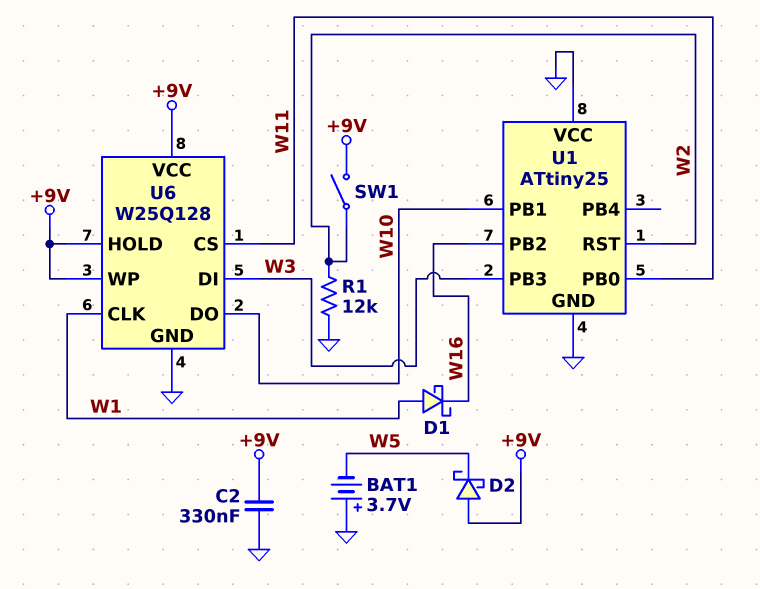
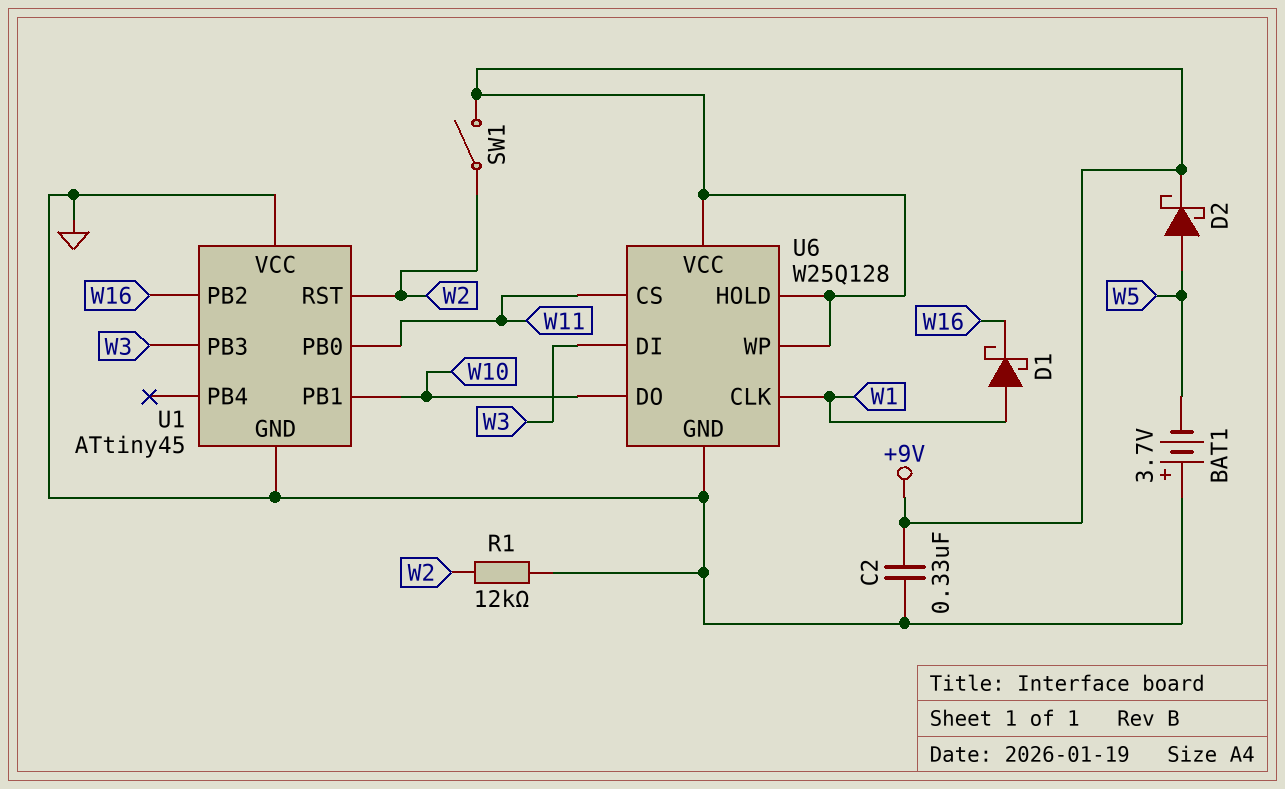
D2: schottky (A +9V, K W5) -> schottky (A W5, K +9V)
U1: ATtiny25 -> ATtiny45

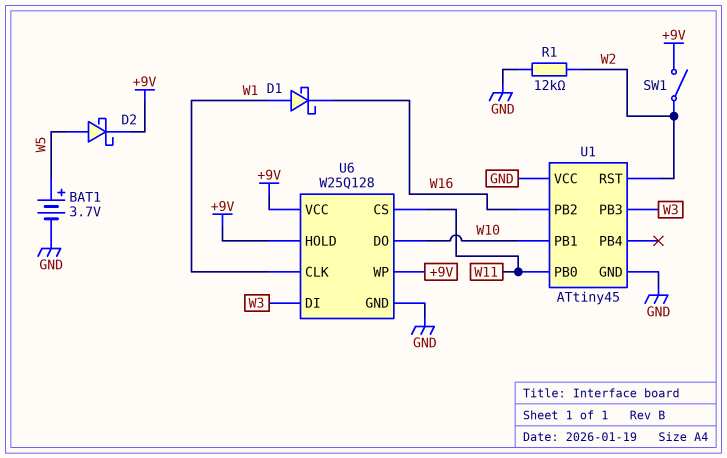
BAT1: 3.7V (plus GND, minus W5) -> 3.7V (plus W5, minus GND)
C2: 330nF (+9V, GND) -> none

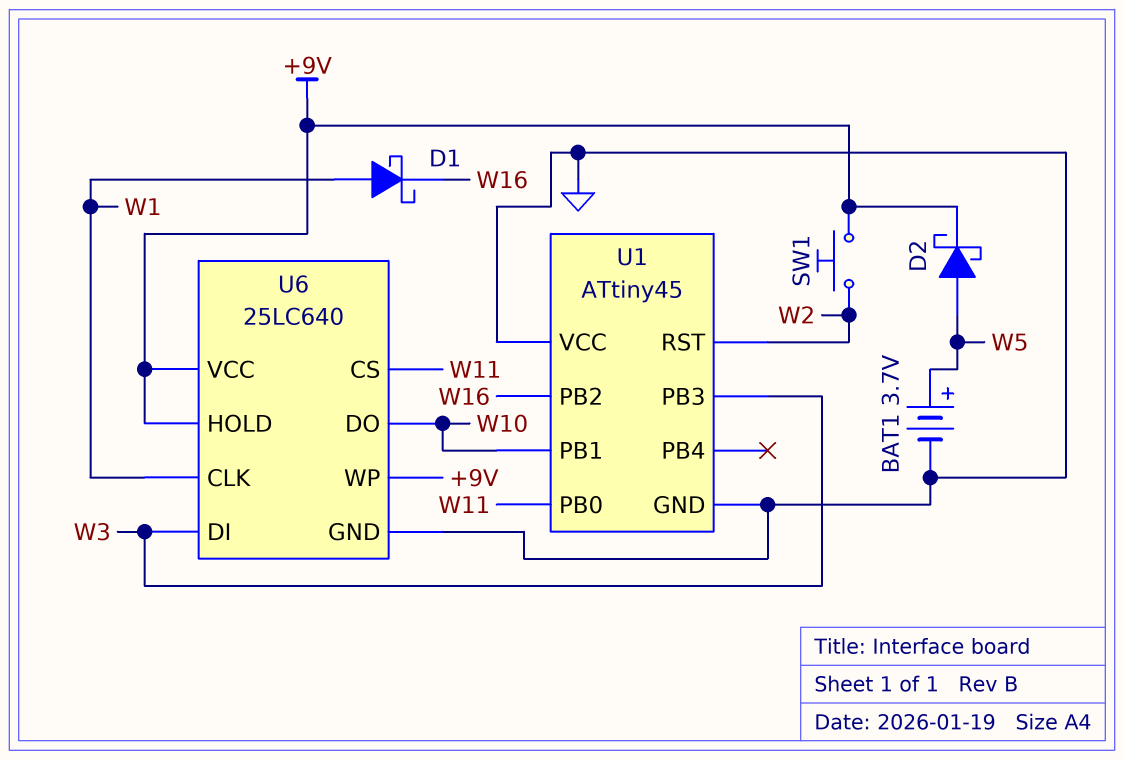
R1: 12k (GND, W2) -> none
SW1: switch (+9V, W2) -> button (+9V, W2)
U6: W25Q128 -> 25LC640

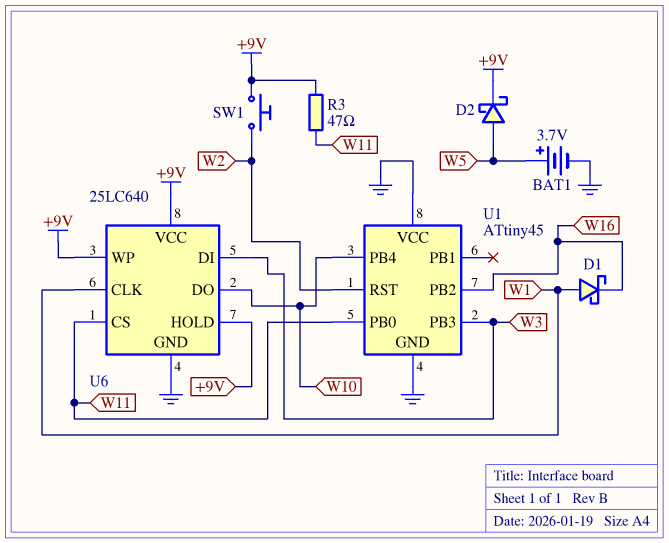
R3: none -> 47 (+9V, W11)
U1 pin PB1: W10 -> none
U1 pin PB4: none -> W10

